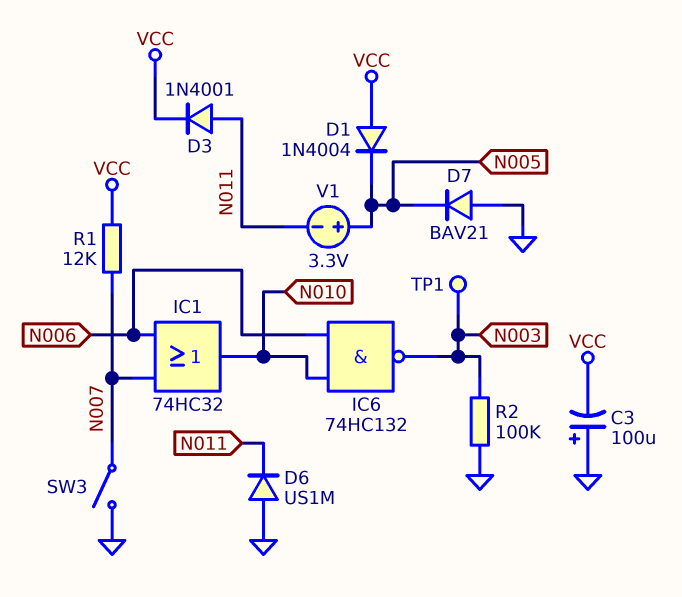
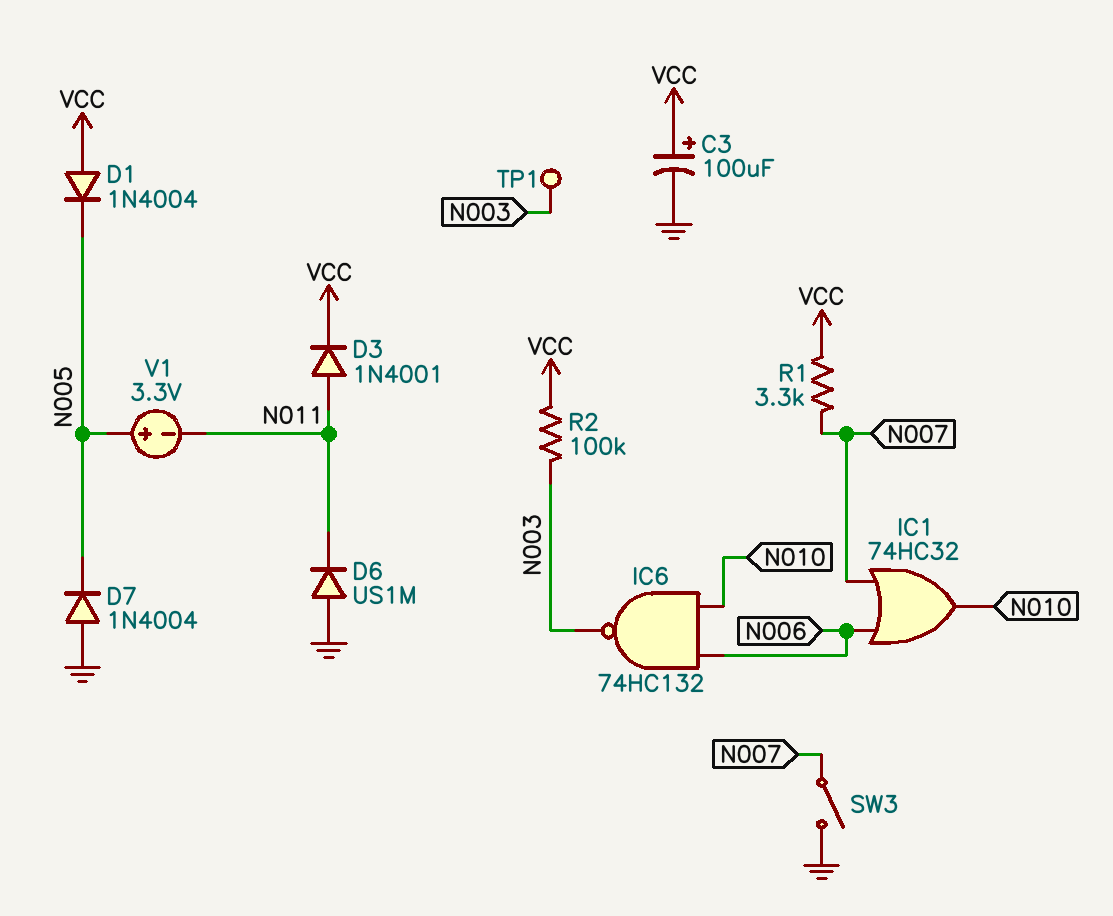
C3: 100uF (plus GND, minus VCC) -> 100uF (plus VCC, minus GND)
D7: diode BAV21 (A GND, K N005) -> diode 1N4004 (A GND, K N005)
R1: 12k (N007, VCC) -> 3.3k (N007, VCC)
R2: 100k (GND, N003) -> 100k (N003, VCC)

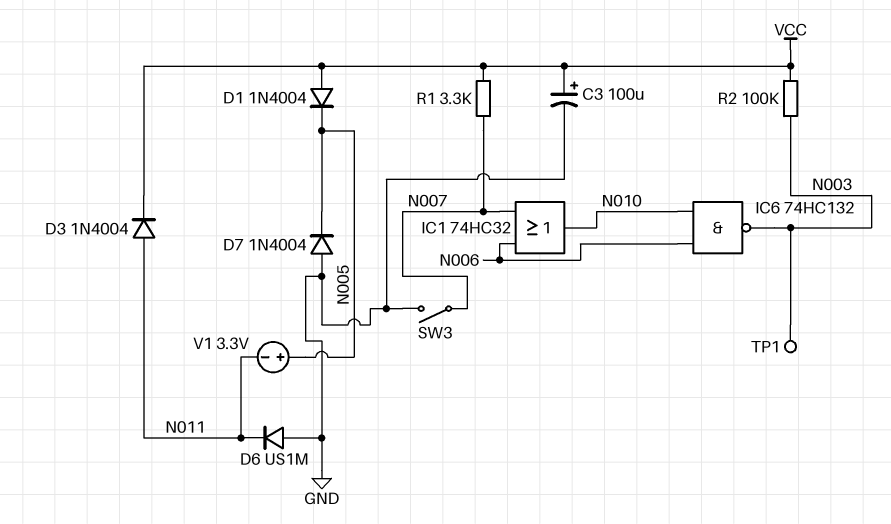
D3: diode 1N4001 (A N011, K VCC) -> diode 1N4004 (A N011, K VCC)

